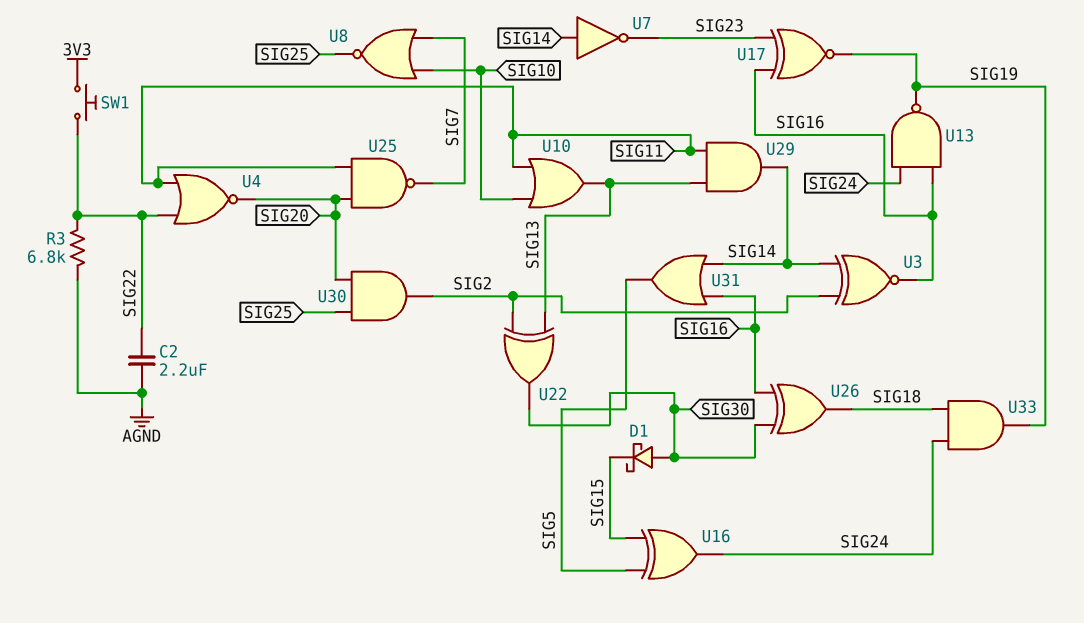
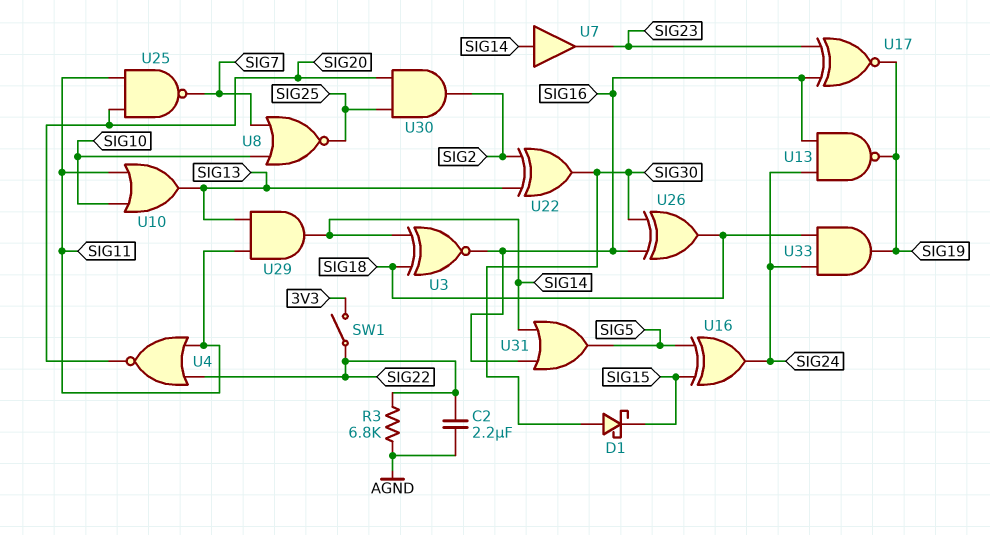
SW1: button (3V3, SIG22) -> switch (3V3, SIG22)
U3: XNOR (in SIG2, in SIG14, out SIG16) -> XNOR (in SIG14, in SIG18, out SIG16)
U7: NOT (in SIG14, out SIG23) -> buffer (in SIG14, out SIG23)

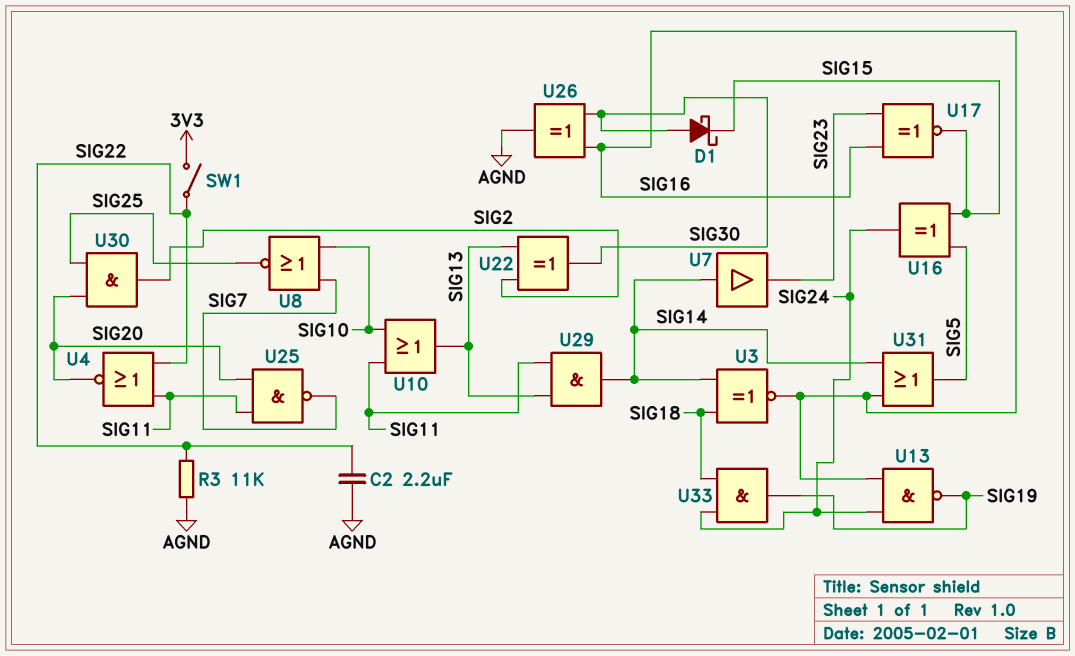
R3: 6.8k (AGND, SIG22) -> 11k (AGND, SIG22)
U17: XNOR (in SIG16, in SIG23, out SIG19) -> XNOR (in SIG16, in SIG23, out SIG15)
U26: XOR (in SIG16, in SIG30, out SIG18) -> XOR (in SIG16, in SIG30, out AGND)

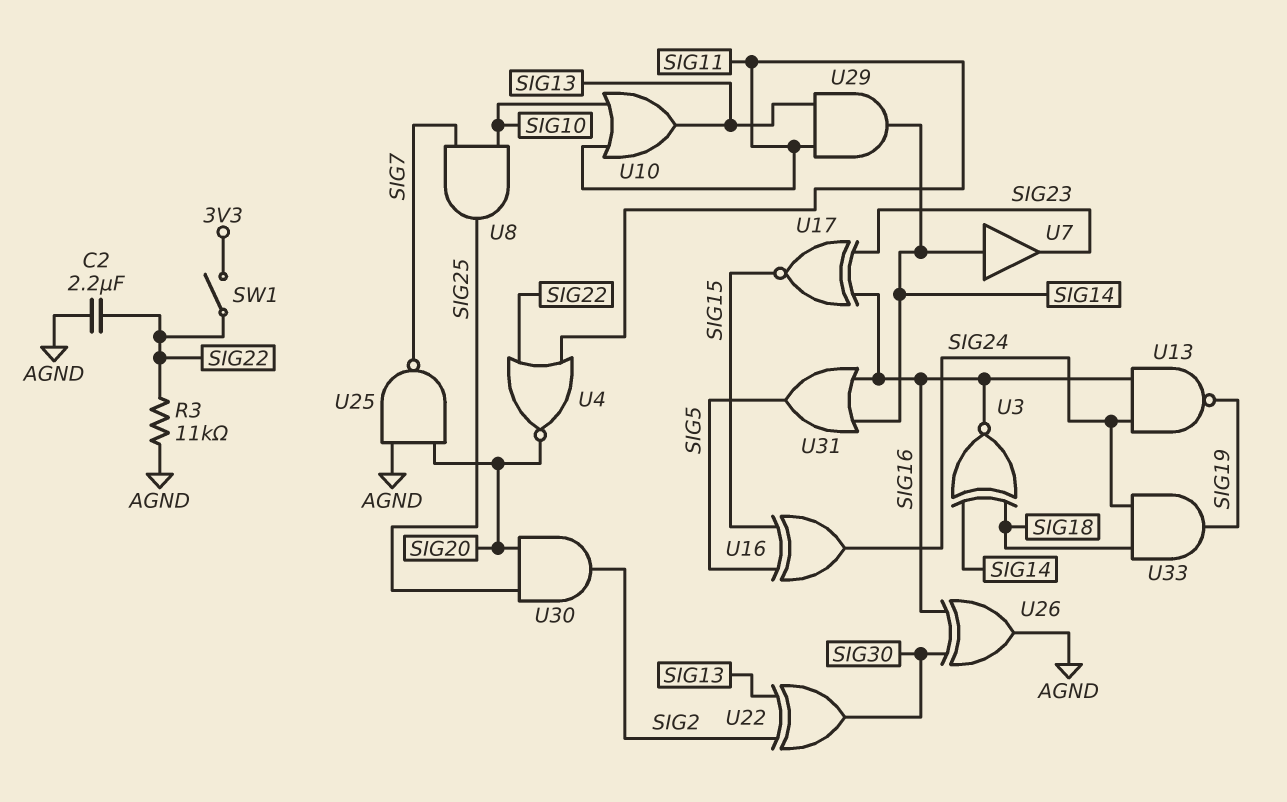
D1: schottky (A SIG30, K SIG15) -> none
U8: NOR (in SIG7, in SIG10, out SIG25) -> AND (in SIG7, in SIG10, out SIG25)
U25: NAND (in SIG11, in SIG20, out SIG7) -> NAND (in AGND, in SIG20, out SIG7)

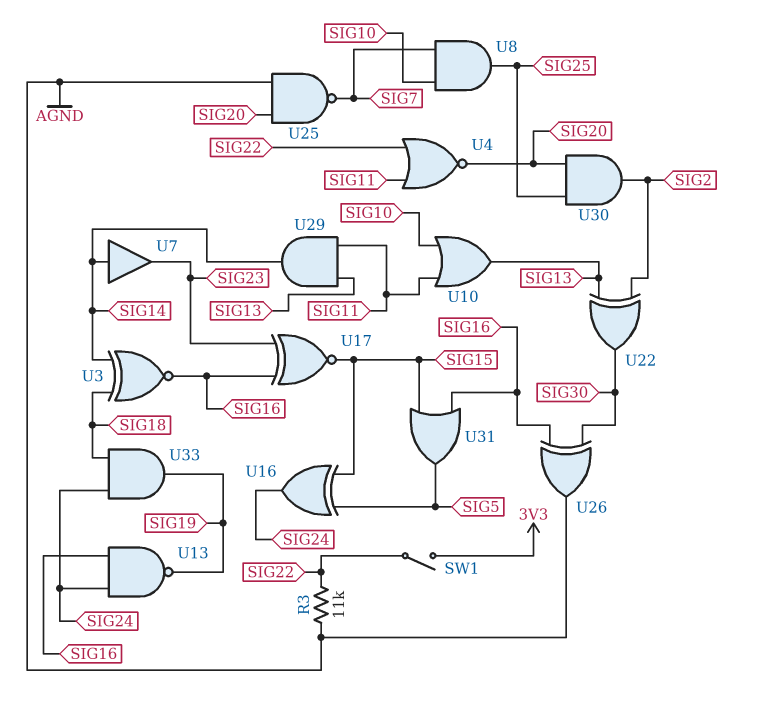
C2: 2.2uF (AGND, SIG22) -> none
U31: OR (in SIG14, in SIG16, out SIG5) -> OR (in SIG15, in SIG16, out SIG5)

